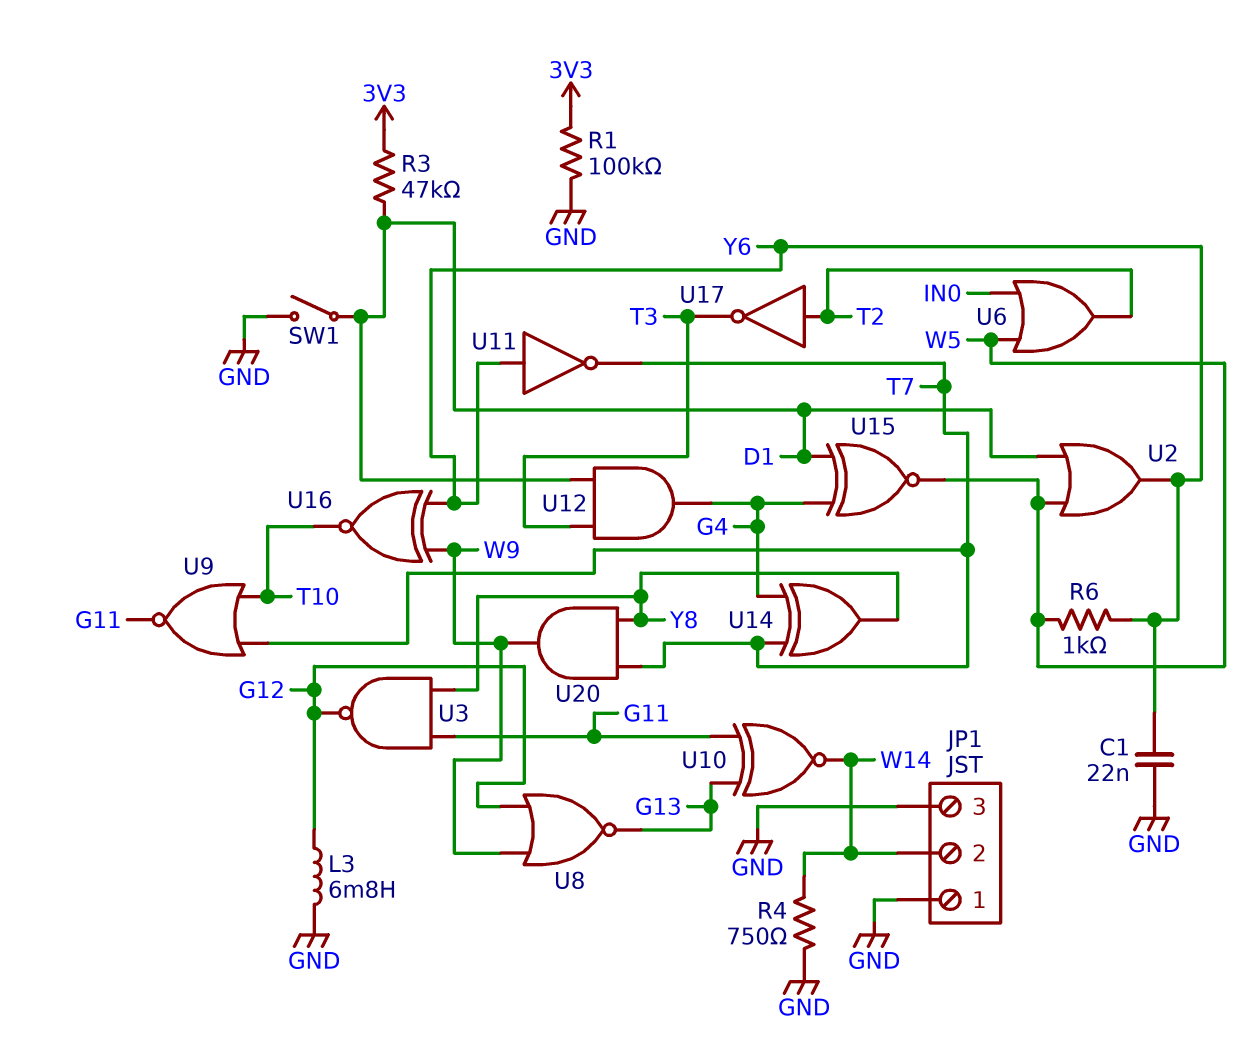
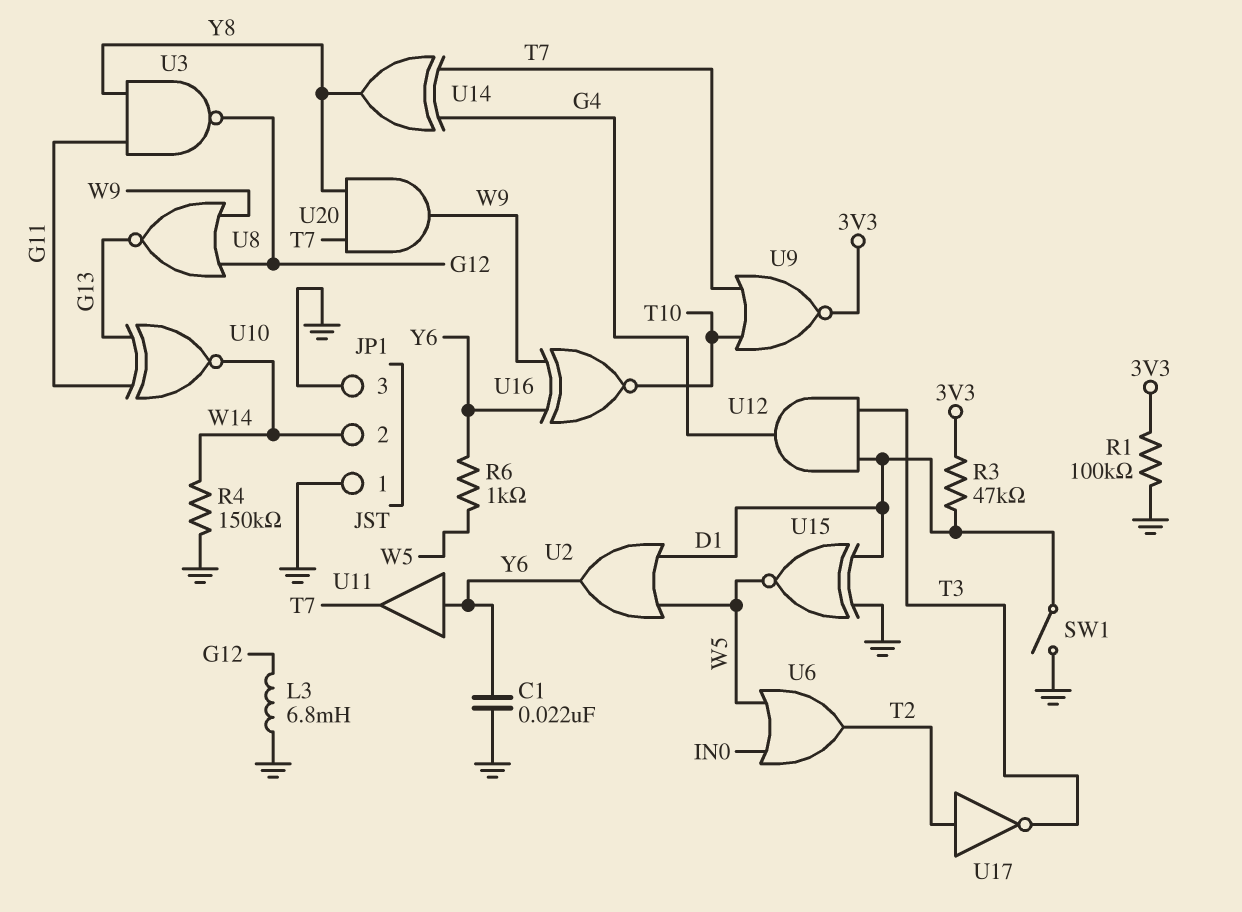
R4: 750 (GND, W14) -> 150k (GND, W14)
U9: NOR (in T7, in T10, out G11) -> NOR (in T7, in T10, out 3V3)
U11: NOT (in Y6, out T7) -> buffer (in Y6, out T7)
U15: XNOR (in D1, in G4, out W5) -> XNOR (in D1, in GND, out W5)

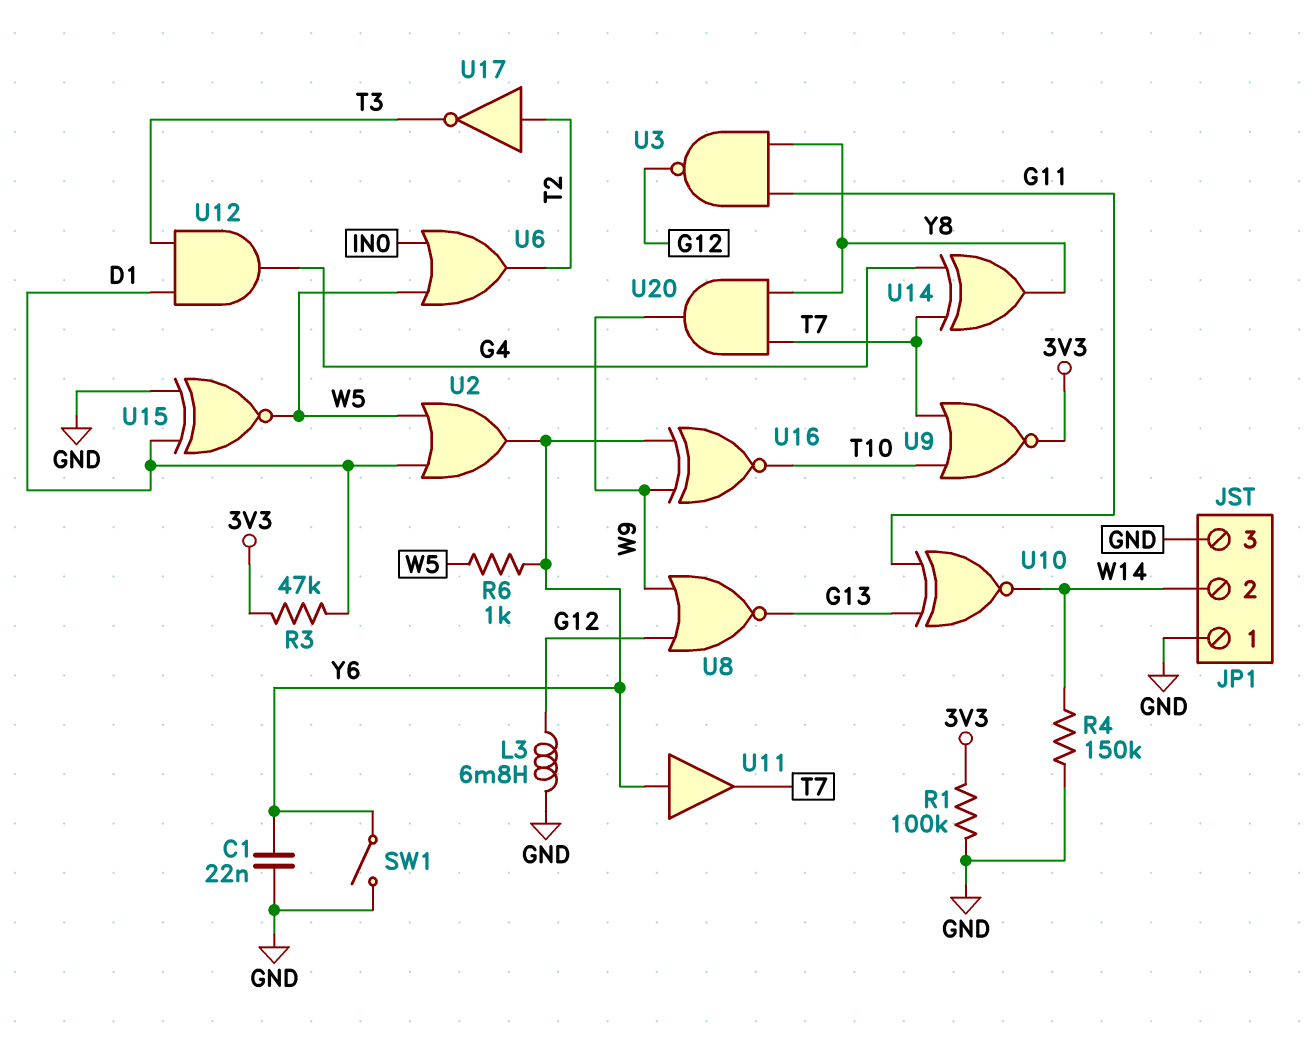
SW1: switch (D1, GND) -> switch (GND, Y6)

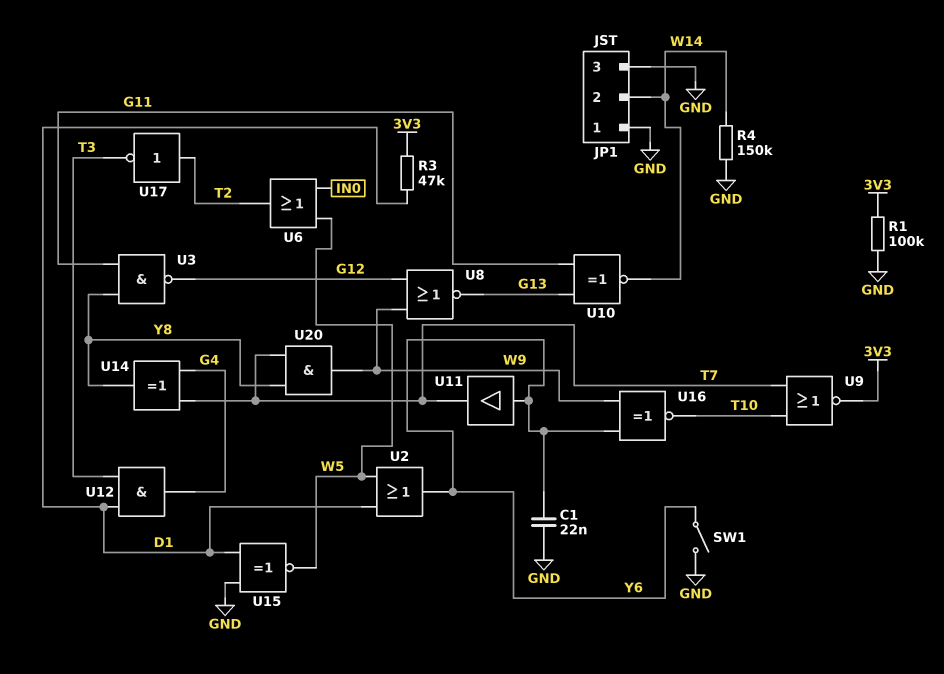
L3: 6.8mH (G12, GND) -> none
R6: 1k (W5, Y6) -> none

